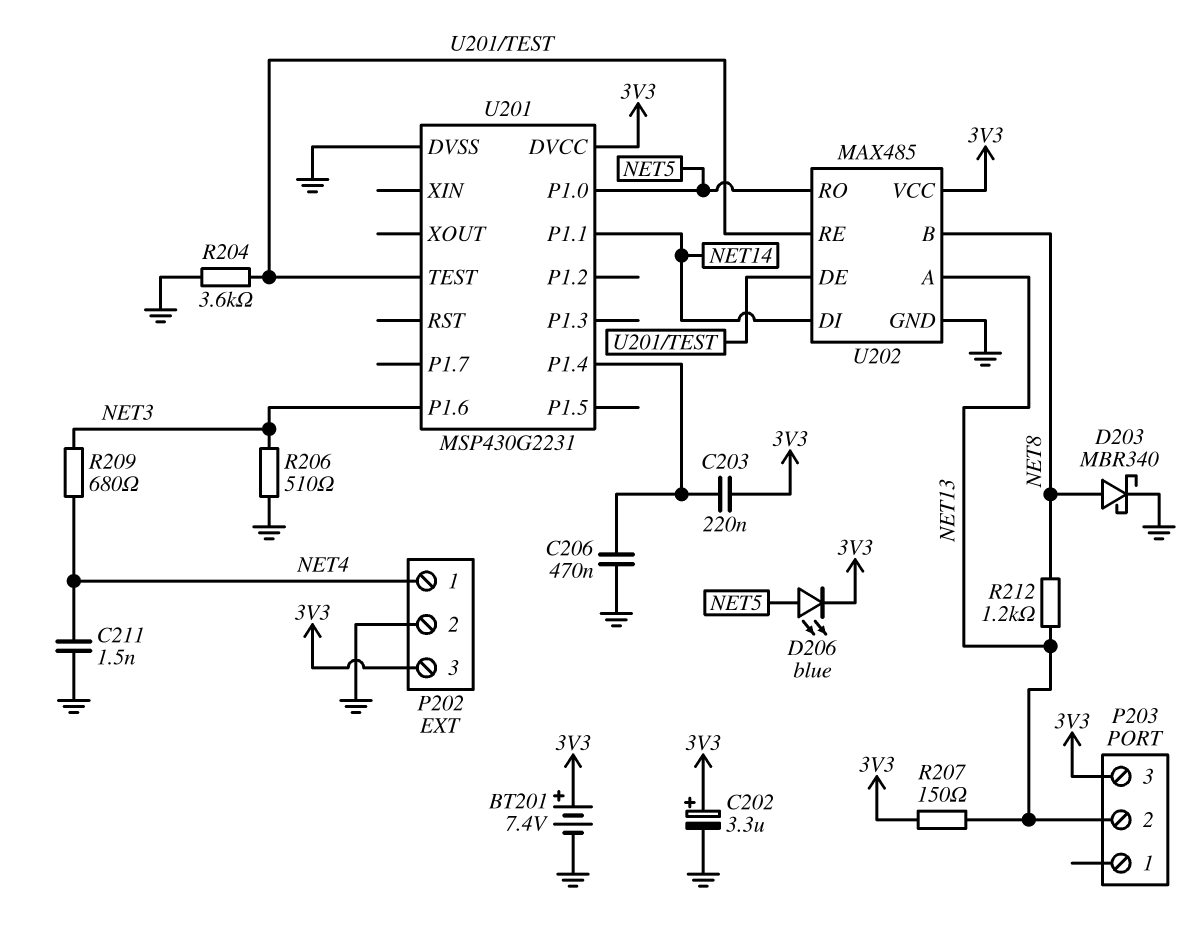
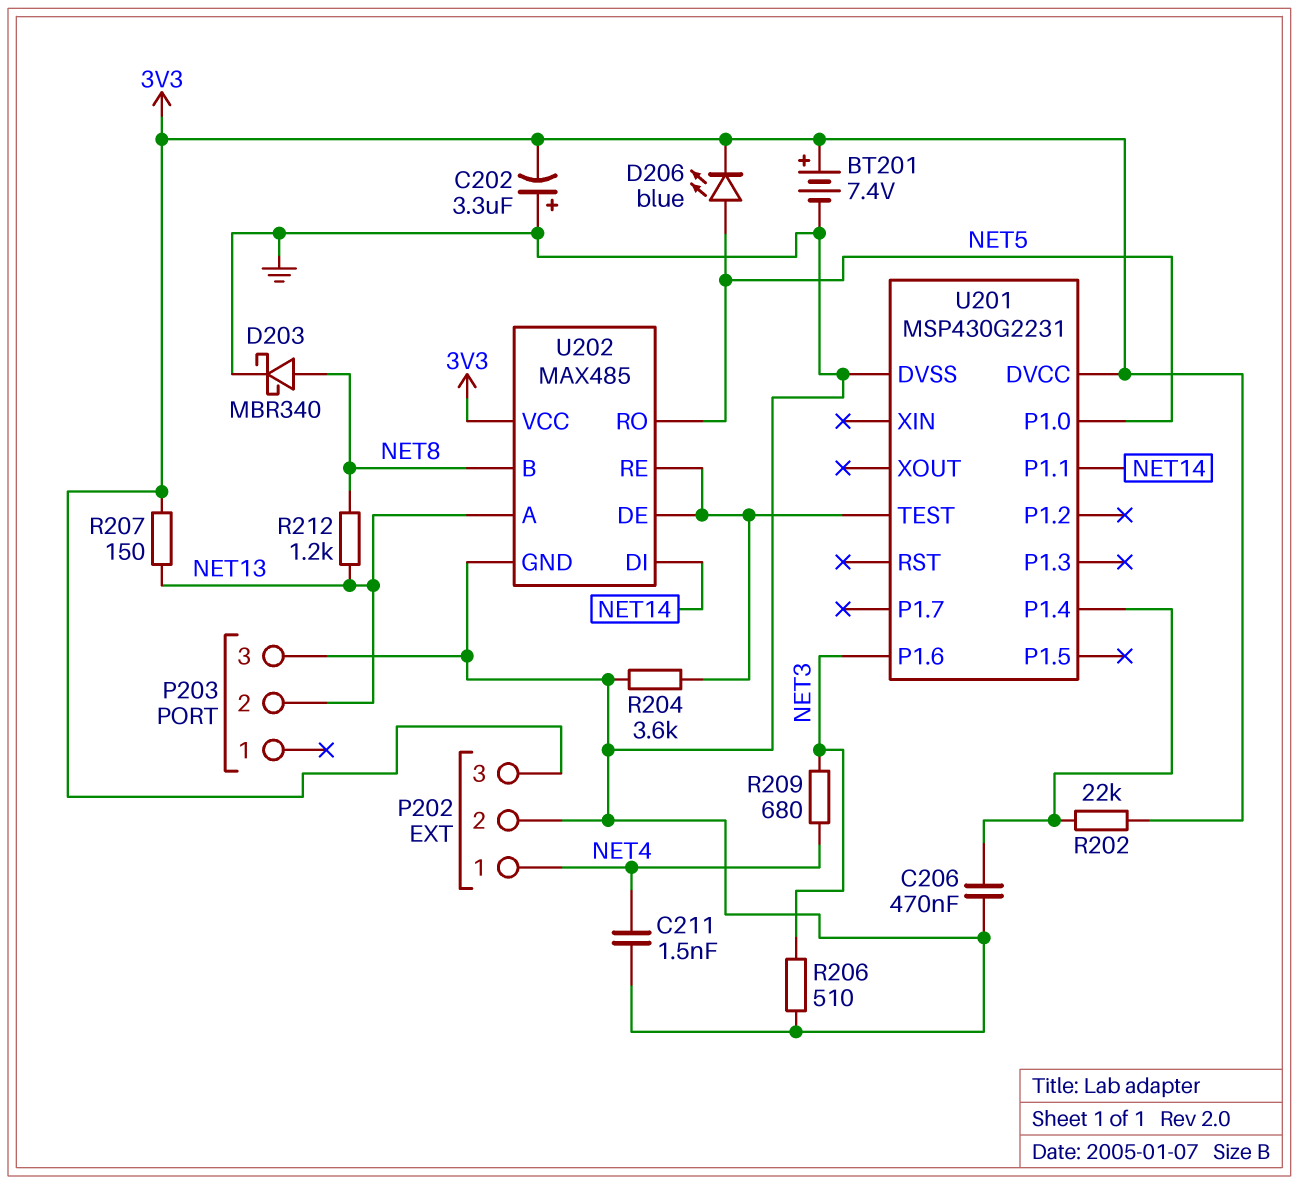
C202: 3.3uF (plus 3V3, minus GND) -> 3.3uF (plus GND, minus 3V3)
C203: 220nF (3V3, U201/P1.4) -> none
P203 pin 3: 3V3 -> GND
R202: none -> 22k (3V3, U201/P1.4)

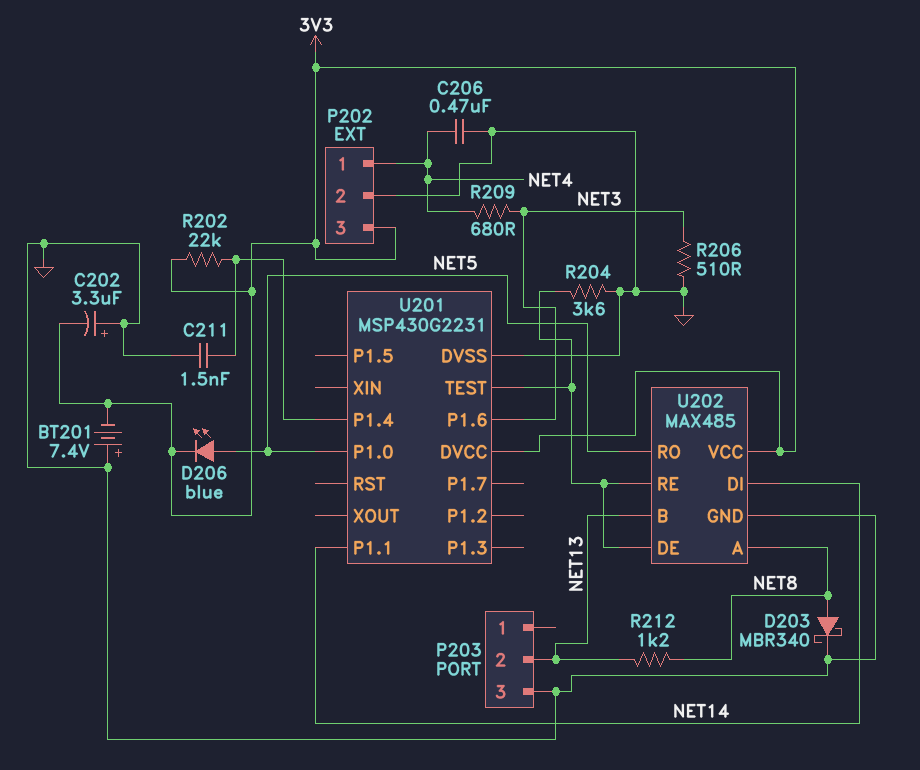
BT201: 7.4V (plus 3V3, minus GND) -> 7.4V (plus GND, minus 3V3)
C206: 470nF (GND, U201/P1.4) -> 470nF (GND, NET4)
C211: 1.5nF (GND, NET4) -> 1.5nF (GND, U201/P1.4)
R207: 150 (3V3, NET13) -> none
U202 pin A: NET13 -> NET8
U202 pin B: NET8 -> NET13

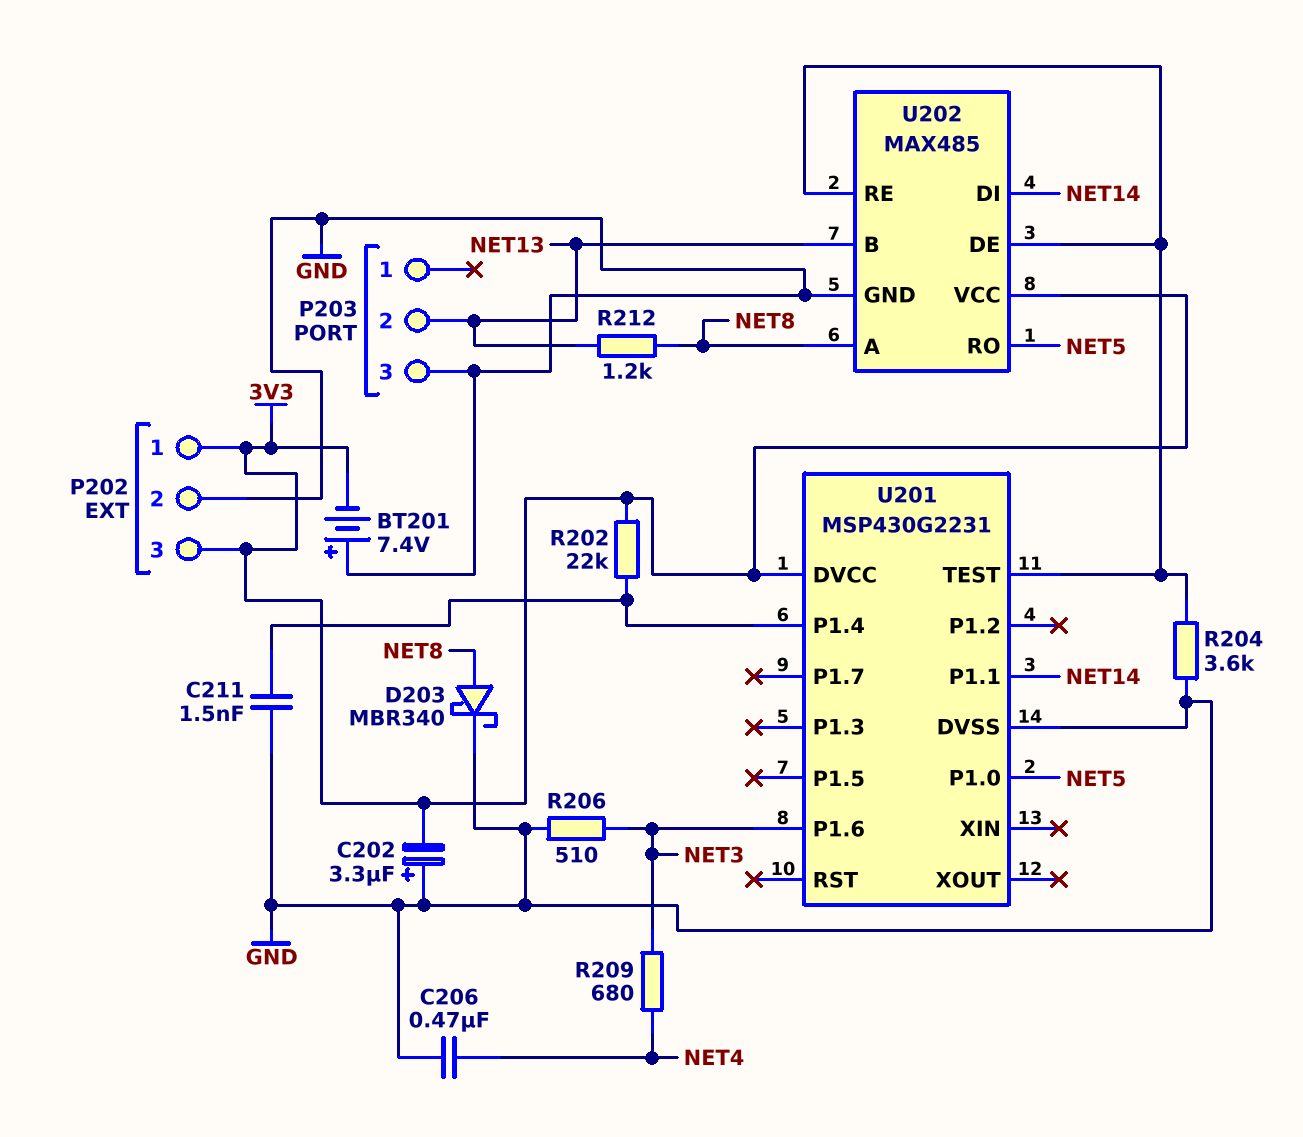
D206: LED blue (A NET5, K 3V3) -> none
P202 pin 1: NET4 -> 3V3

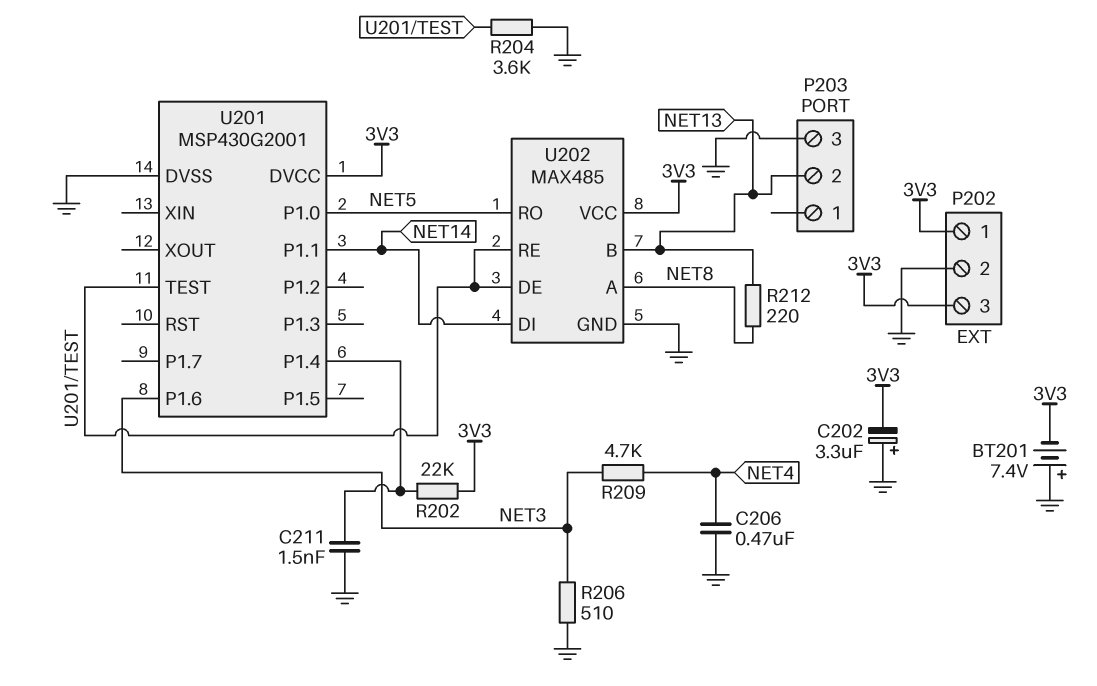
D203: schottky MBR340 (A NET8, K GND) -> none
R209: 680 (NET3, NET4) -> 4.7k (NET3, NET4)
R212: 1.2k (NET8, NET13) -> 220 (NET8, NET13)
U201: MSP430G2231 -> MSP430G2001

